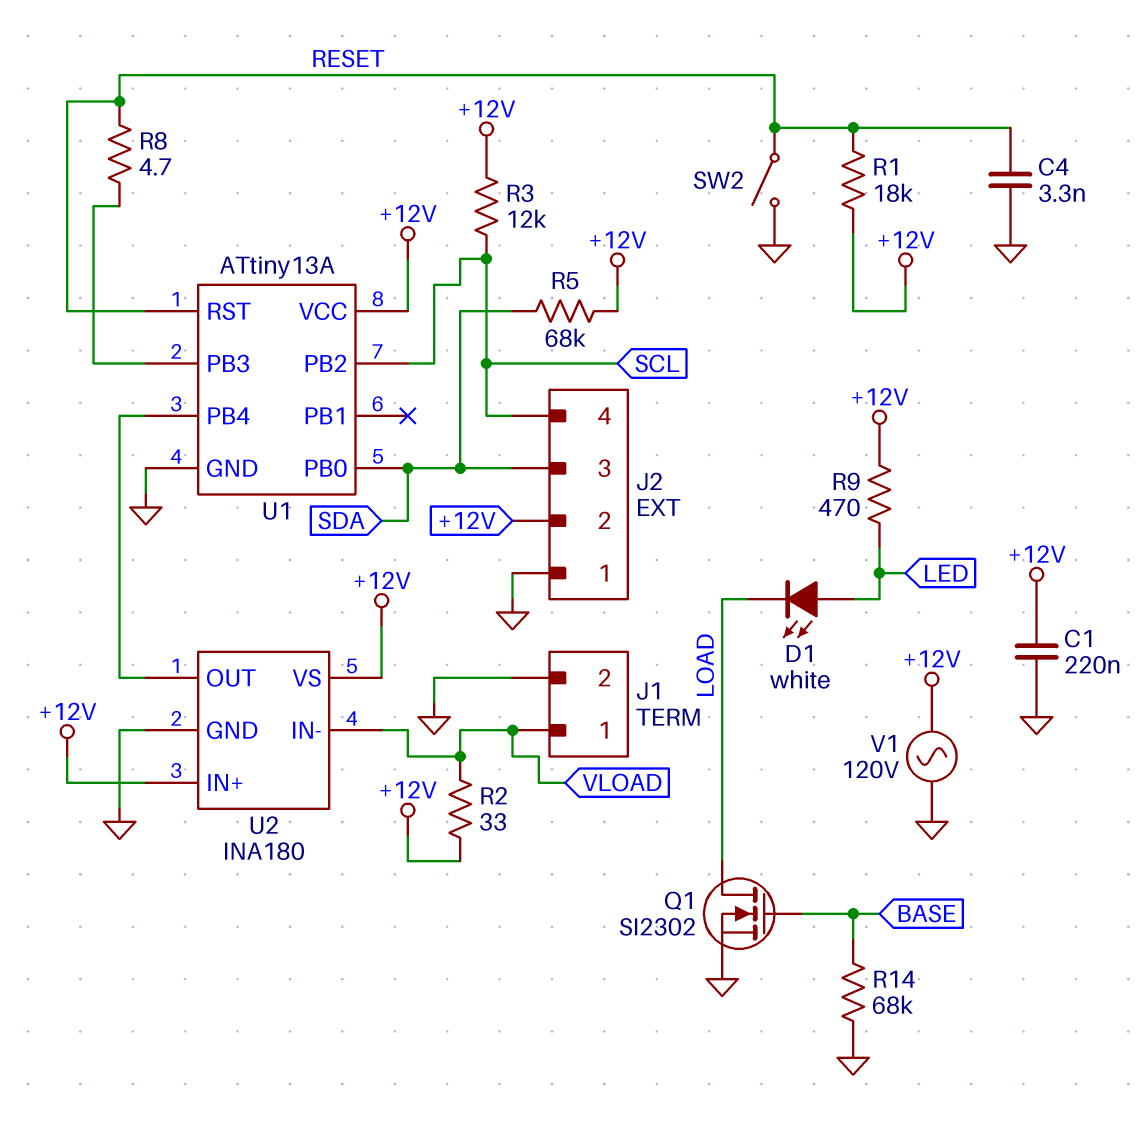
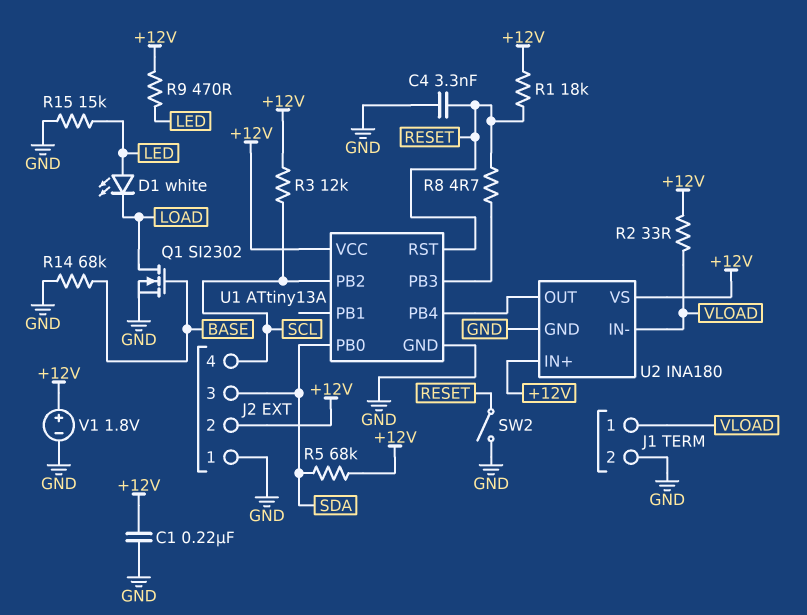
R15: none -> 15k (GND, LED)
V1: AC 120V (+12V, GND) -> 1.8V (plus +12V, minus GND)

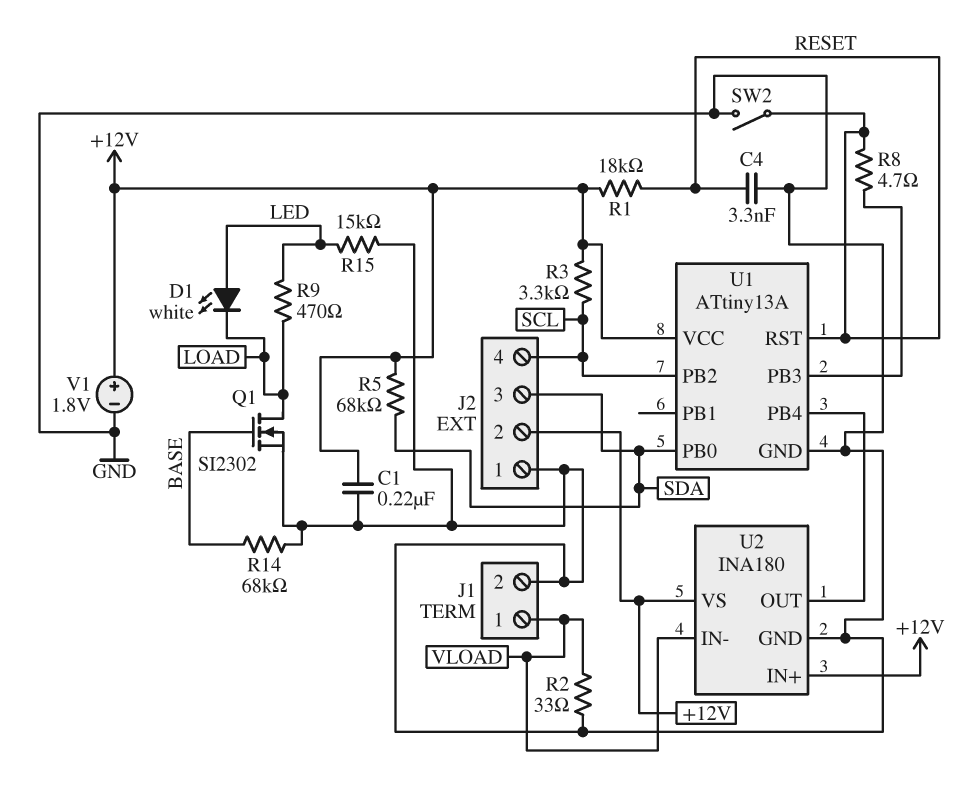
R2: 33 (+12V, VLOAD) -> 33 (GND, VLOAD)
R3: 12k (+12V, SCL) -> 3.3k (+12V, SCL)
R9: 470 (+12V, LED) -> 470 (LED, LOAD)

